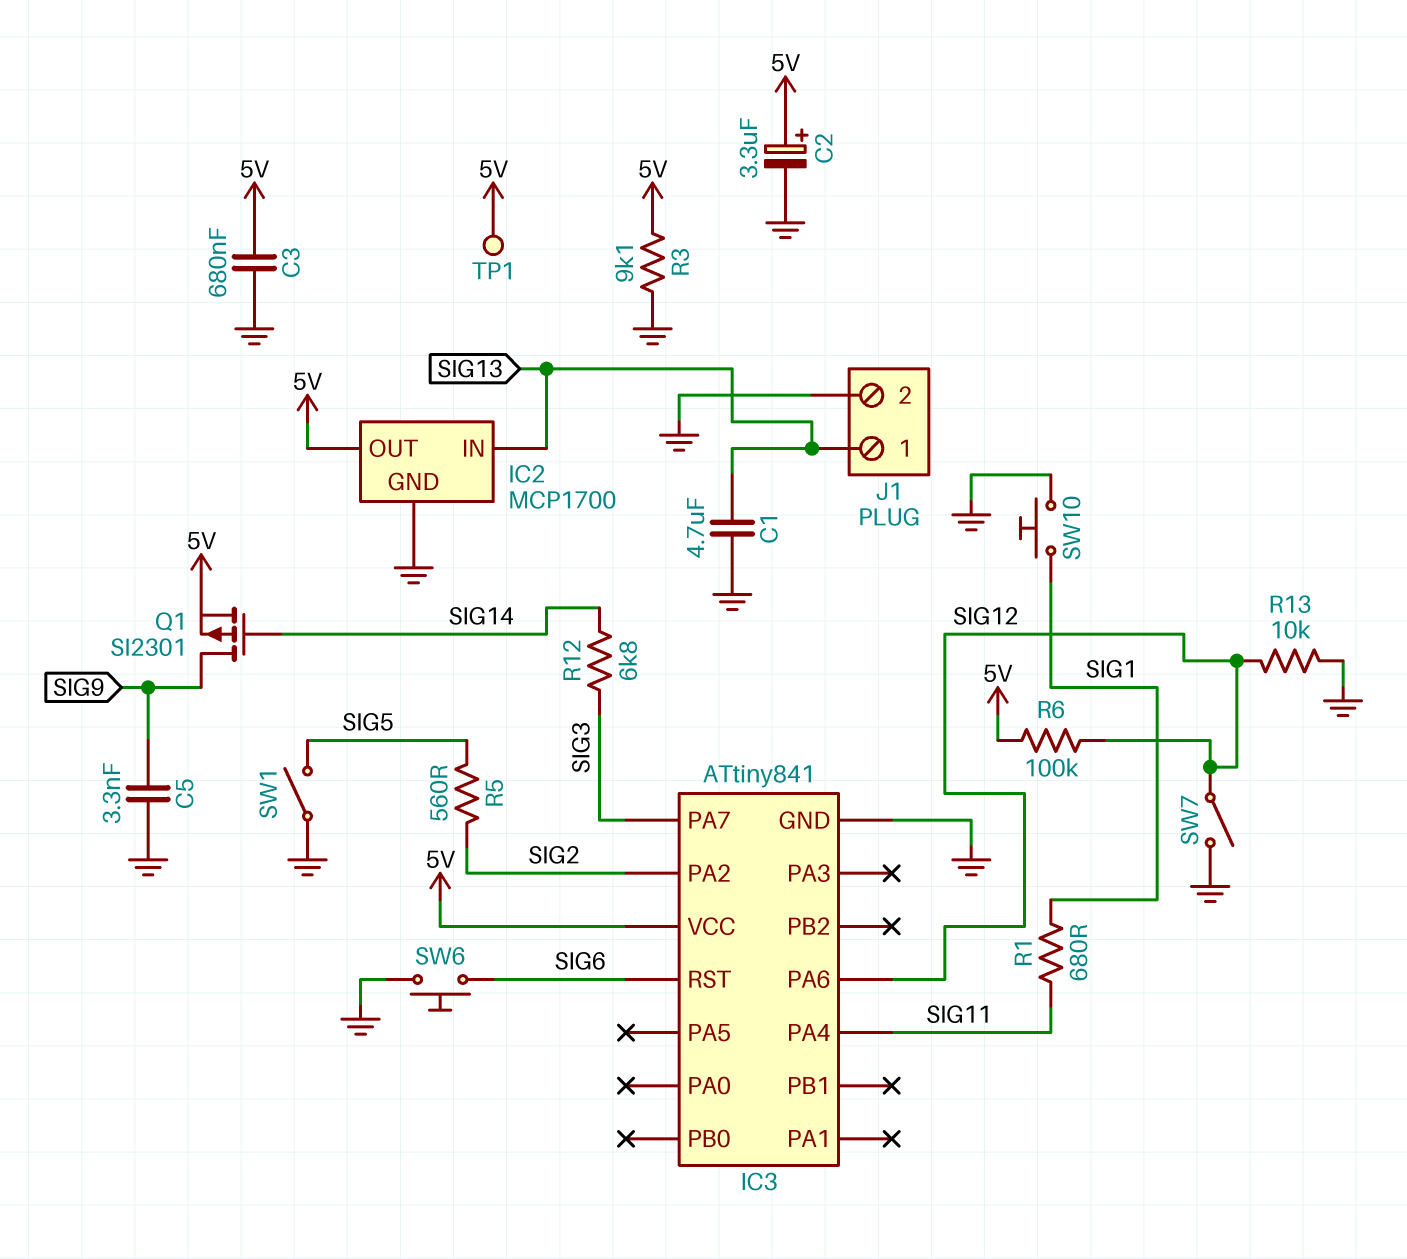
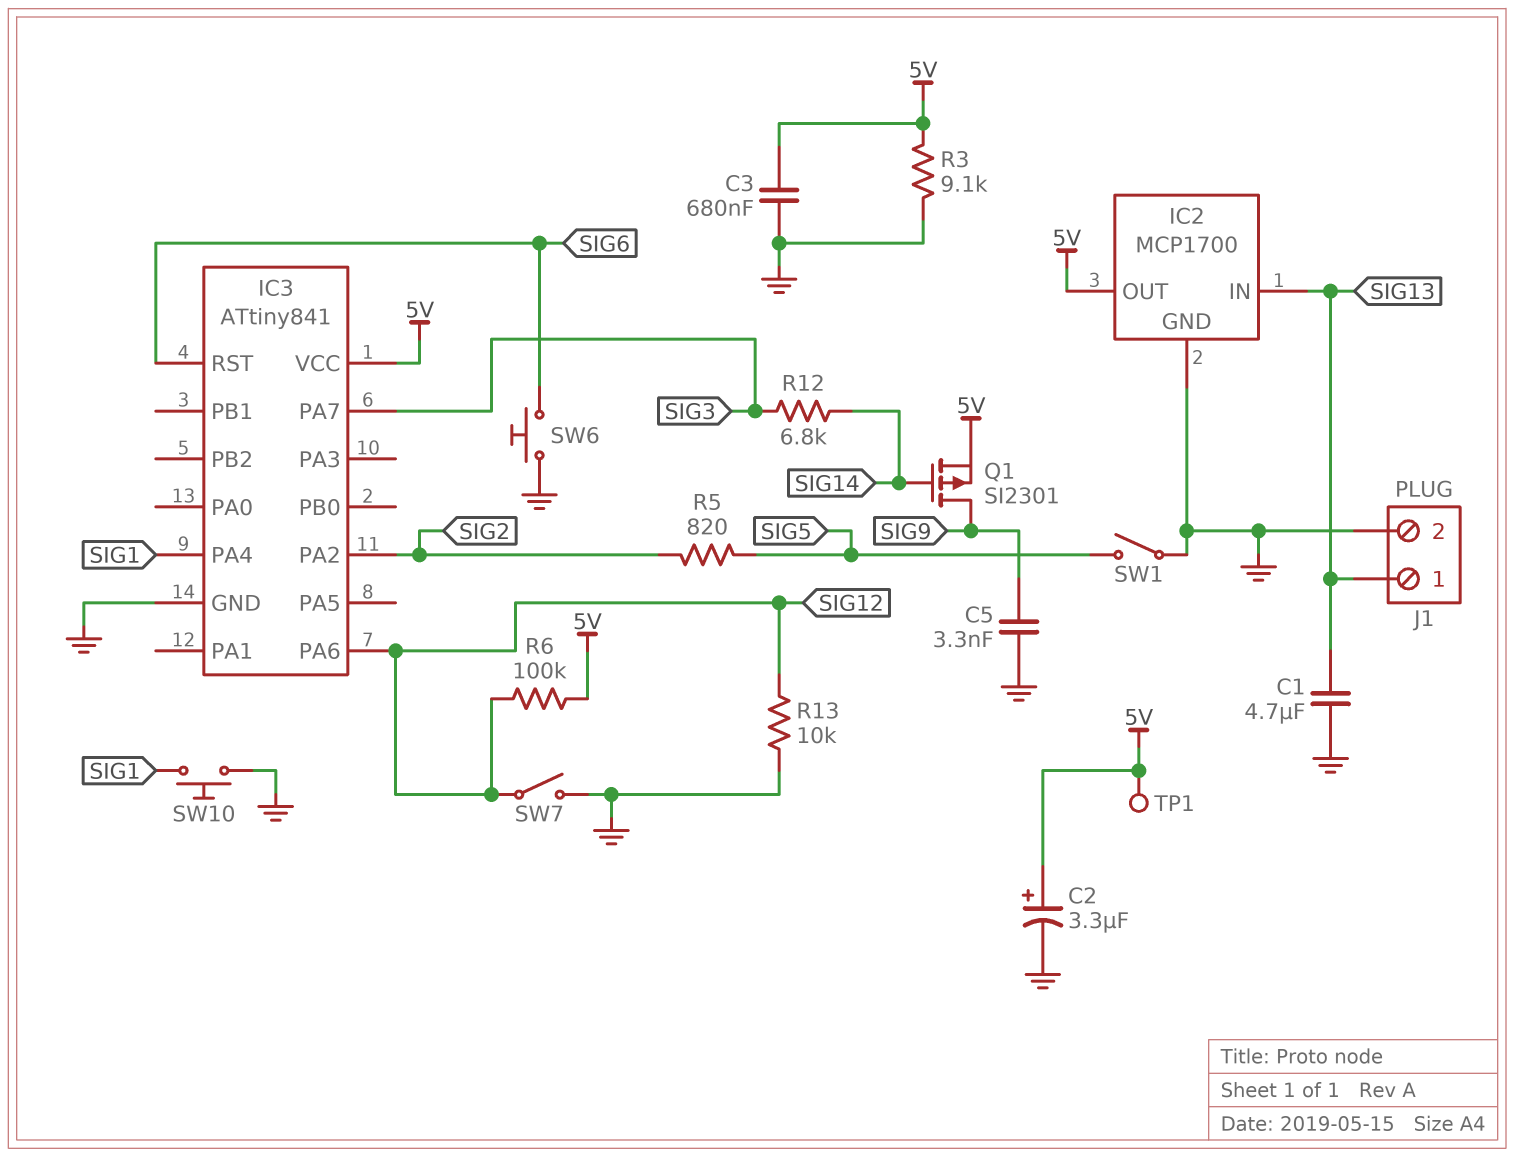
IC3 pin PA4: SIG11 -> SIG1
R1: 680 (SIG1, SIG11) -> none
R5: 560 (SIG2, SIG5) -> 820 (SIG2, SIG5)

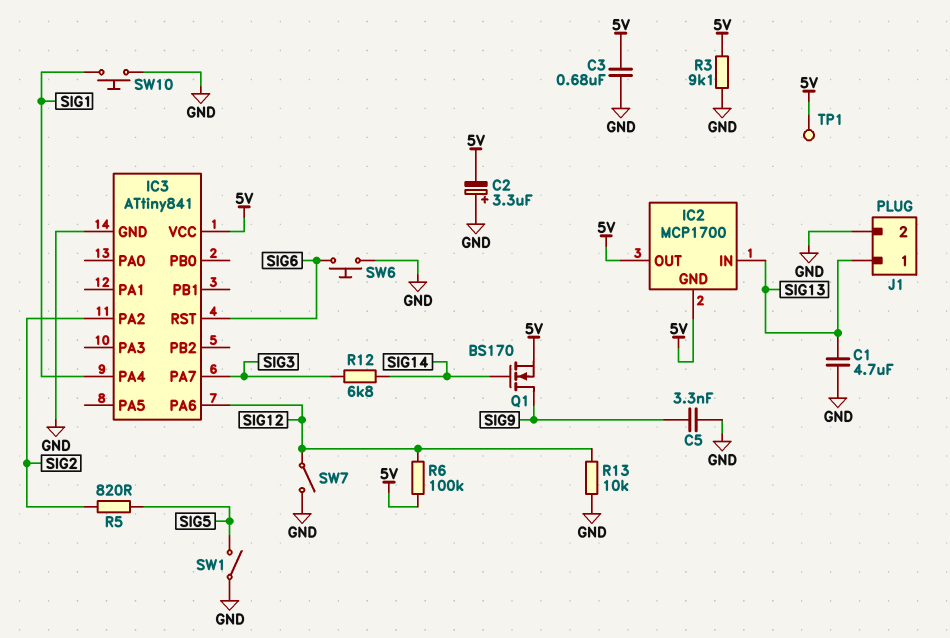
C2: 3.3uF (plus 5V, minus GND) -> 3.3uF (plus GND, minus 5V)
IC2 pin GND: GND -> 5V
Q1: PMOS SI2301 (G SIG14, D SIG9, S 5V) -> NMOS BS170 (G SIG14, D SIG9, S 5V)

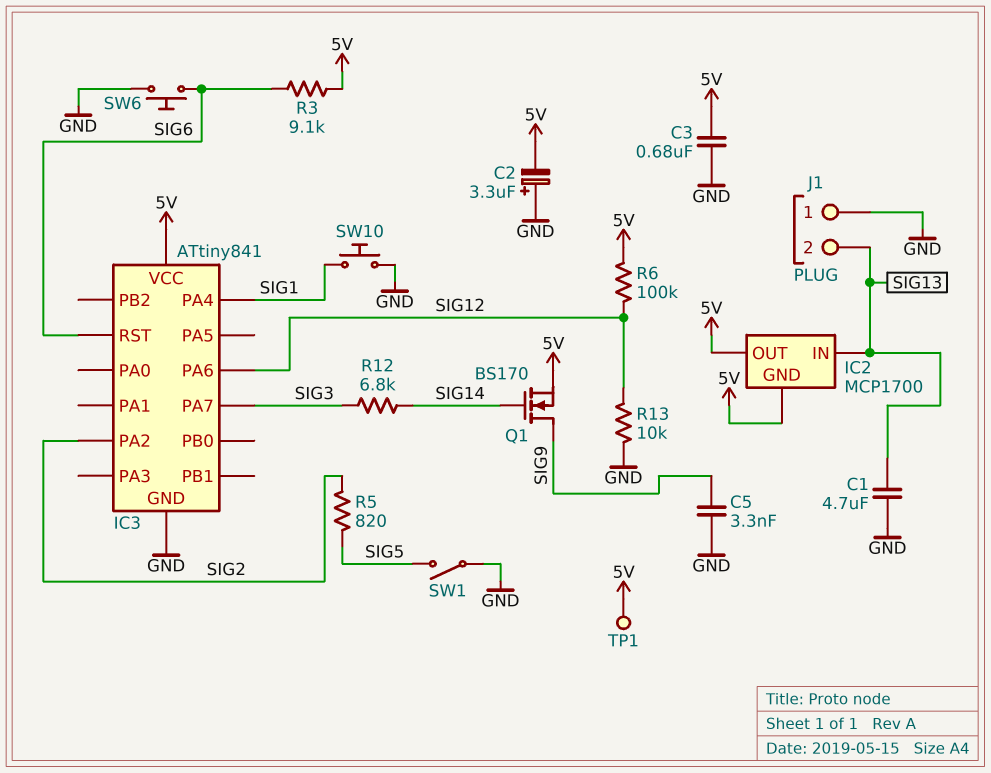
J1 pin 1: SIG13 -> GND
J1 pin 2: GND -> SIG13
R3: 9.1k (5V, GND) -> 9.1k (5V, SIG6)
SW7: switch (GND, SIG12) -> none

